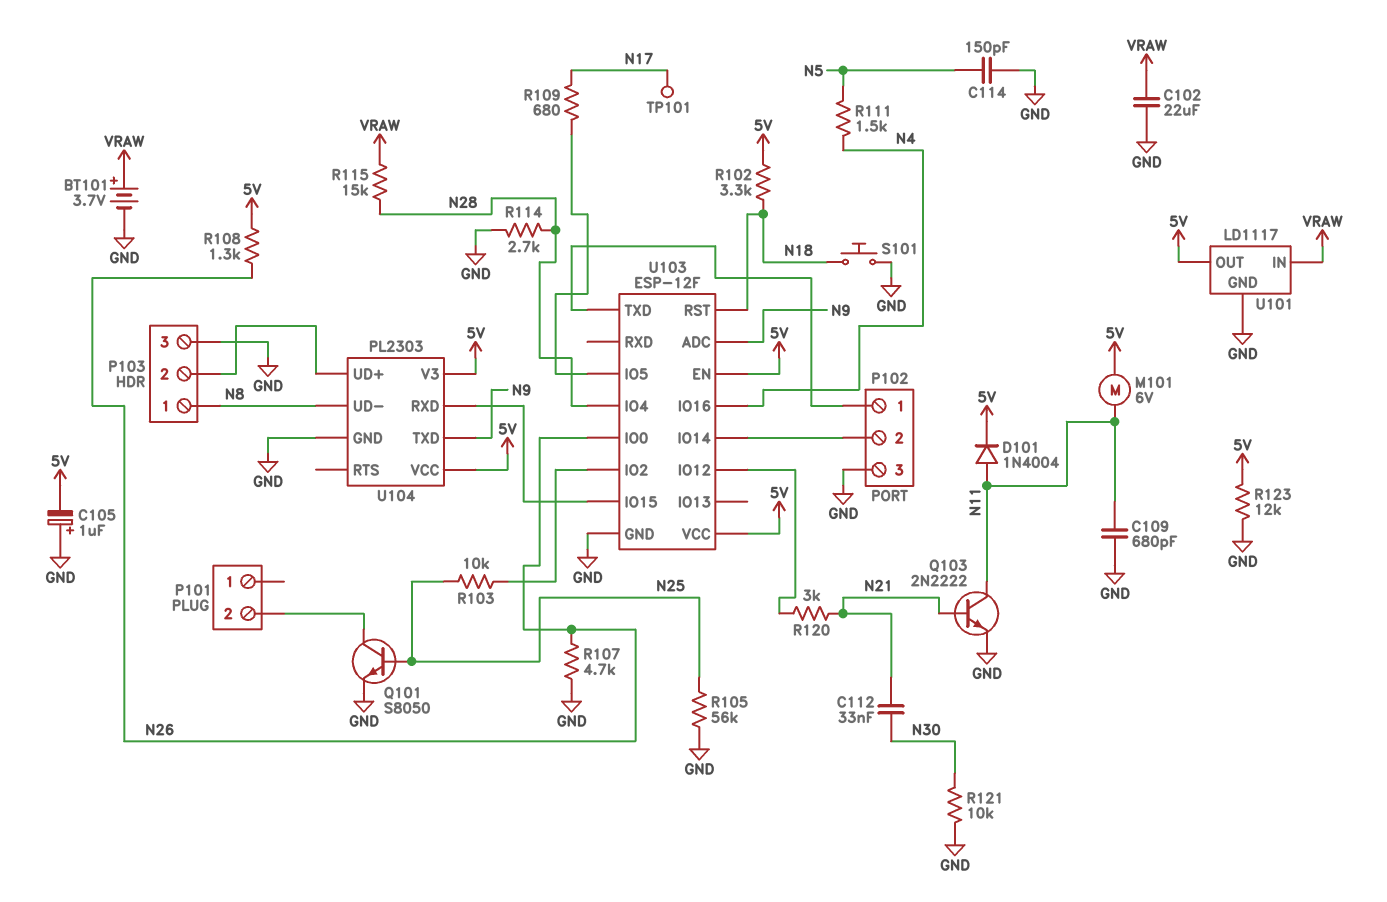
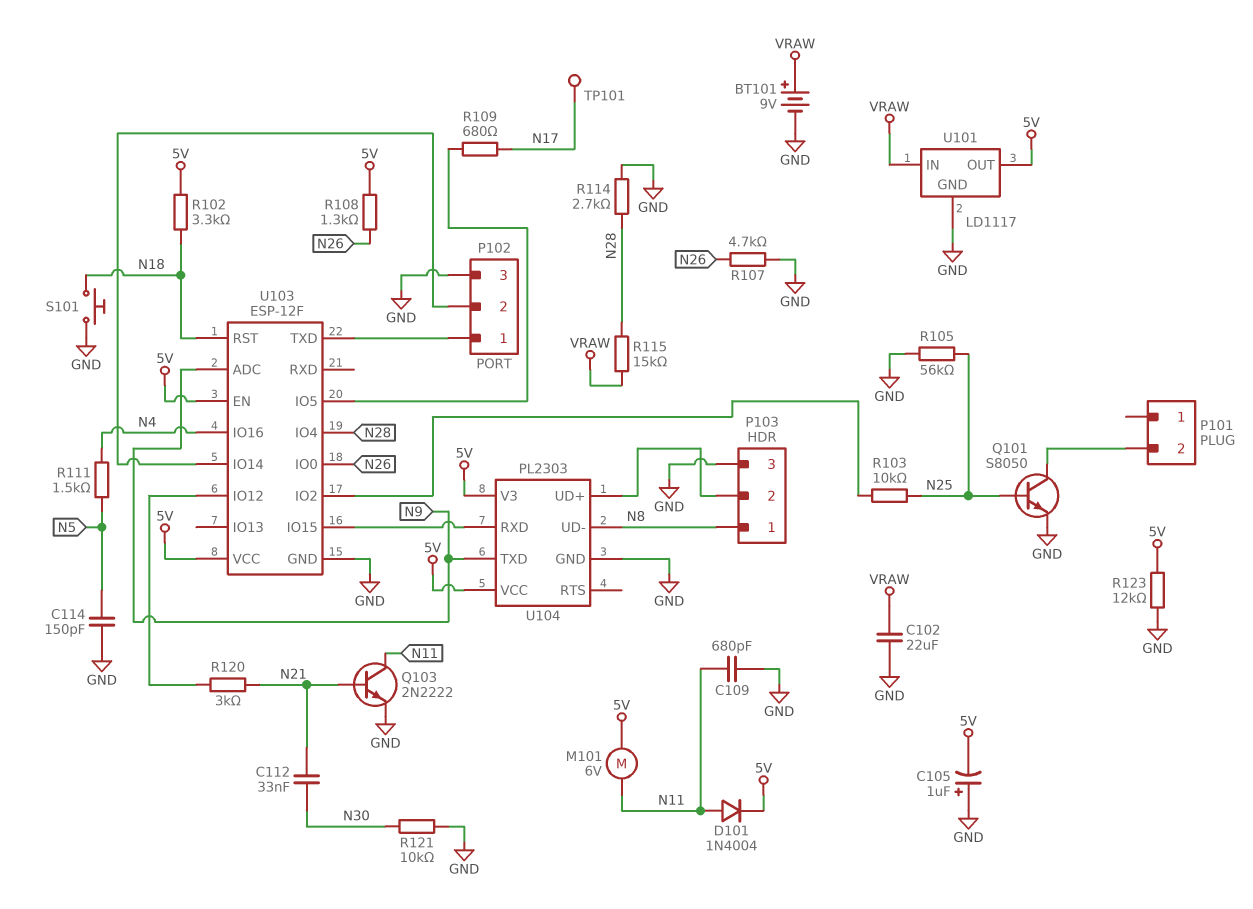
BT101: 3.7V (plus VRAW, minus GND) -> 9V (plus VRAW, minus GND)

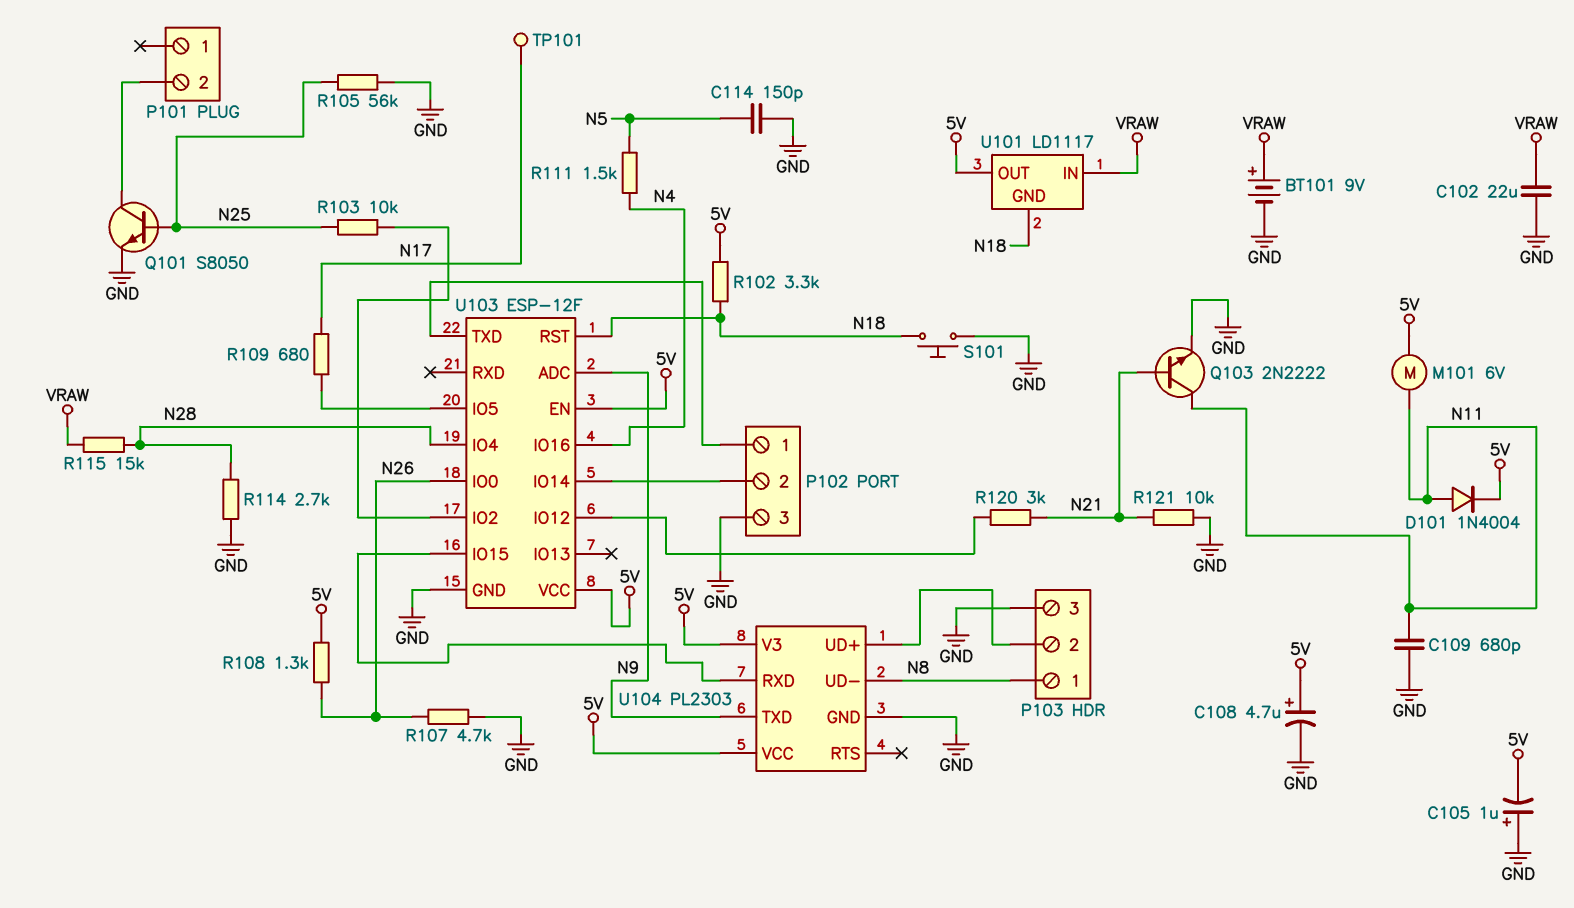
C108: none -> 4.7uF (plus 5V, minus GND)
C112: 33nF (N21, N30) -> none
R121: 10k (GND, N30) -> 10k (GND, N21)
R123: 12k (5V, GND) -> none
U101 pin GND: GND -> N18

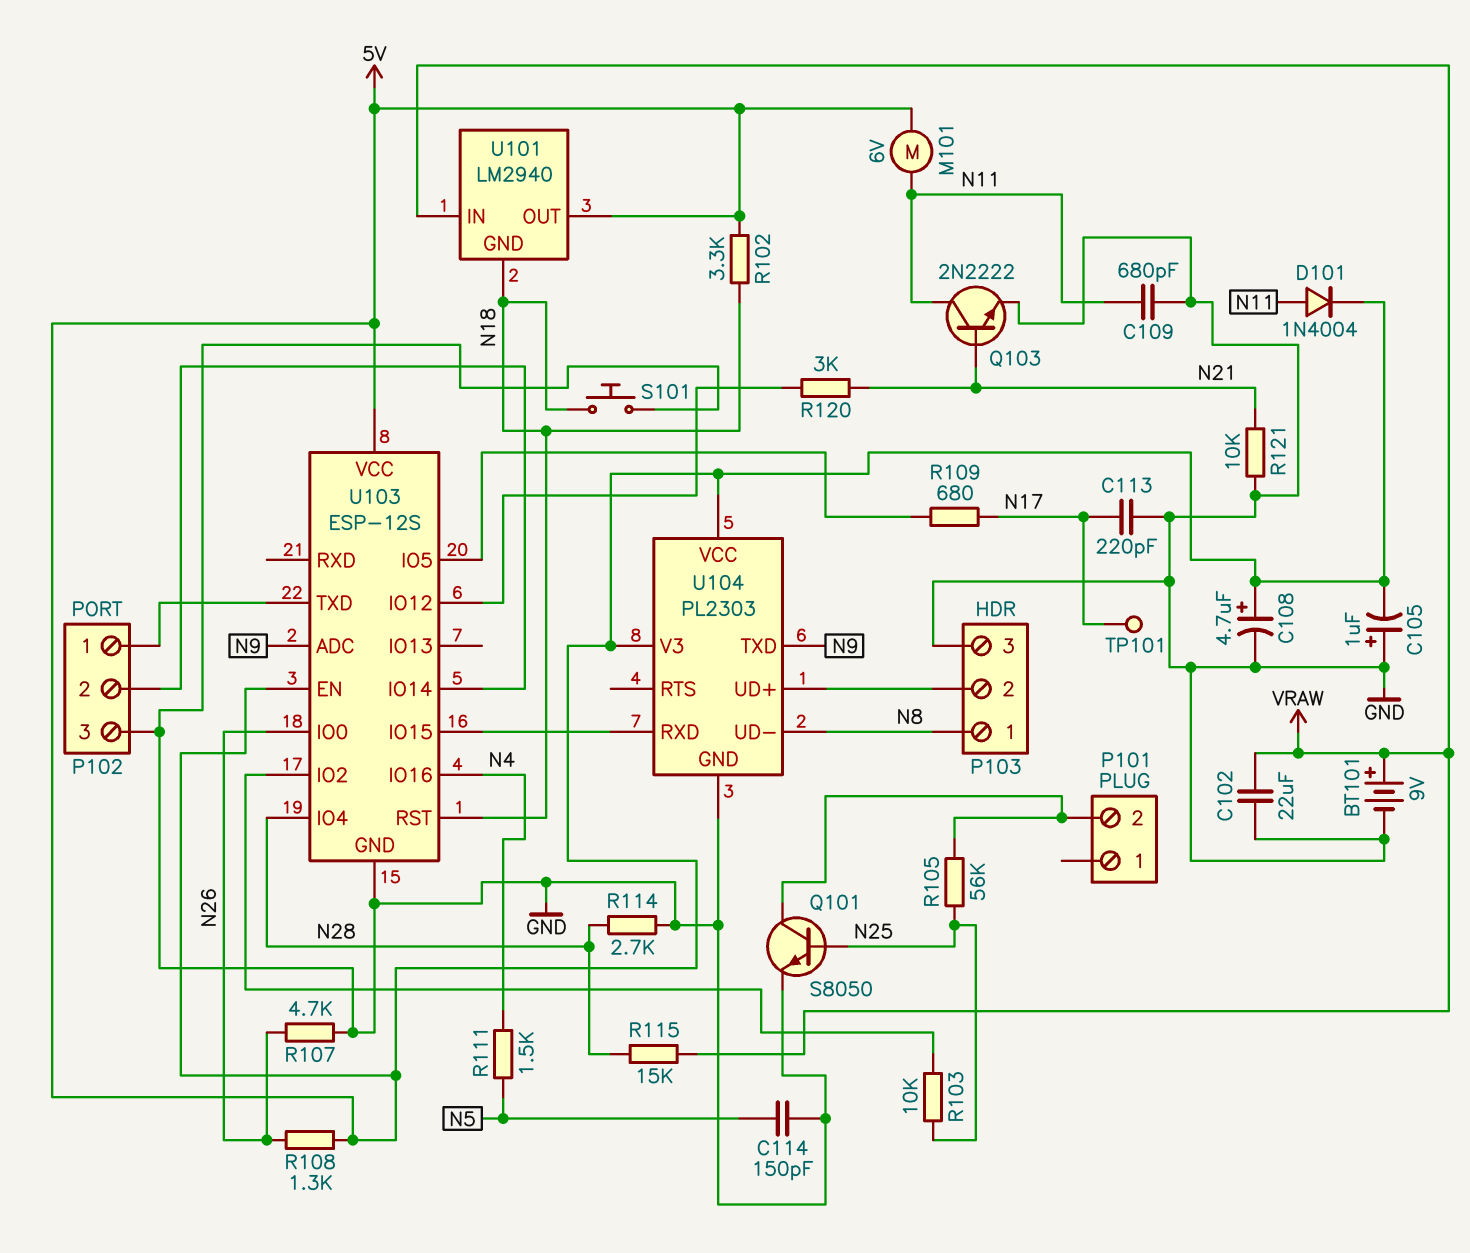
C113: none -> 220pF (GND, N17)
R105: 56k (GND, N25) -> 56k (N25, P101/2)
U101: LD1117 -> LM2940
U103: ESP-12F -> ESP-12S

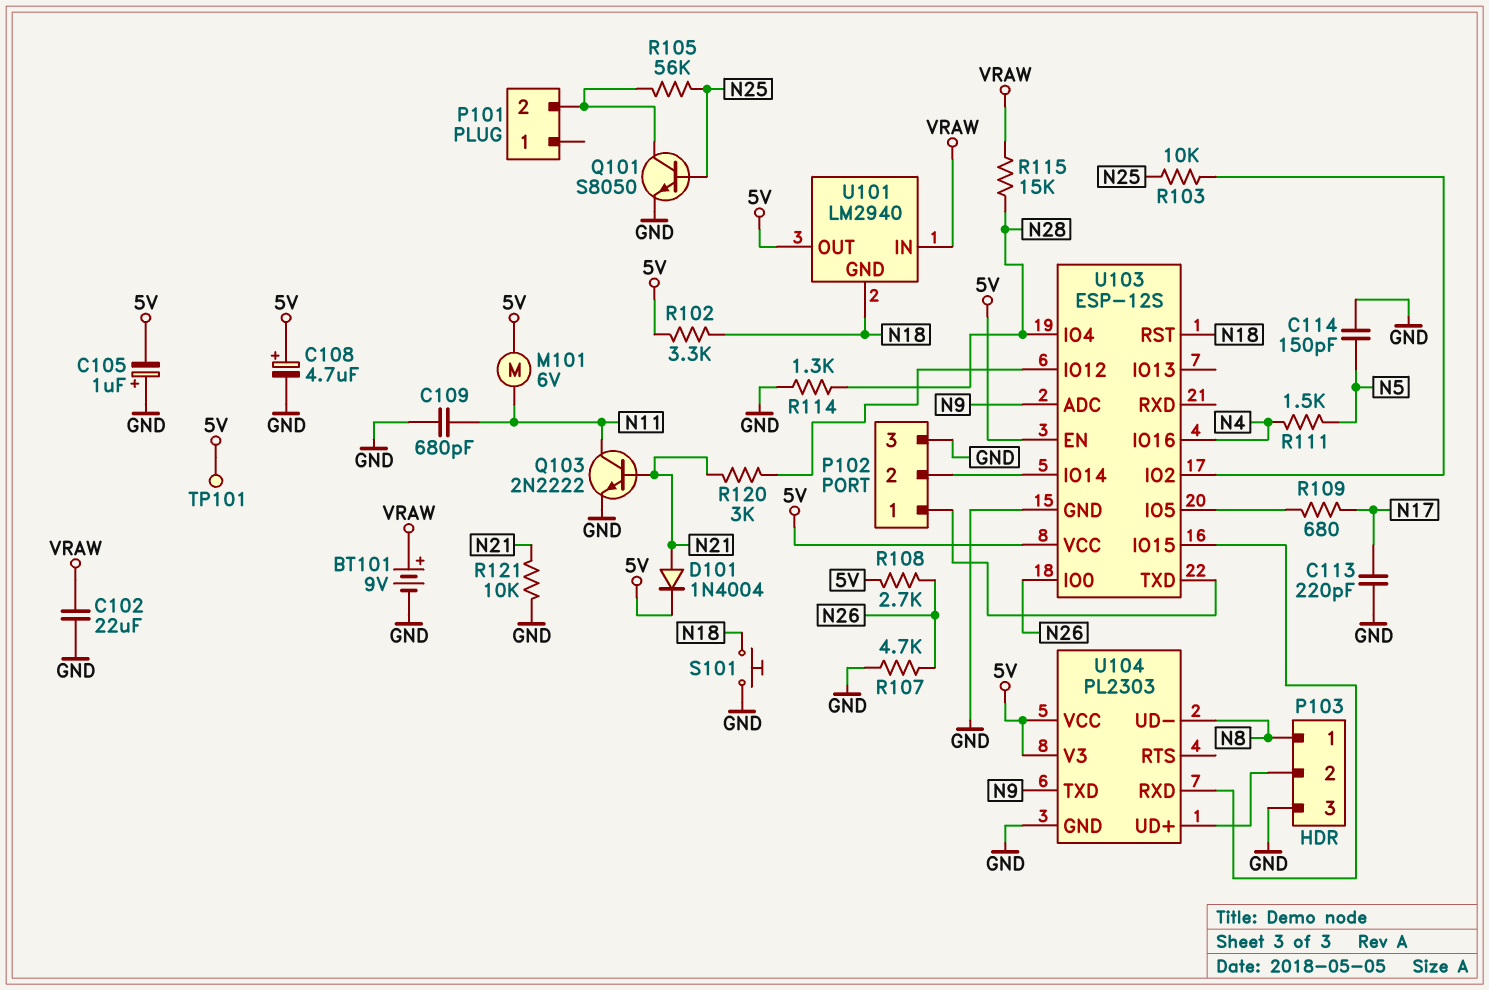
D101: diode 1N4004 (A N11, K 5V) -> diode 1N4004 (A N21, K 5V)
R108: 1.3k (5V, N26) -> 2.7k (5V, N26)
R114: 2.7k (GND, N28) -> 1.3k (GND, N28)
TP101: test point (N17) -> test point (5V)

